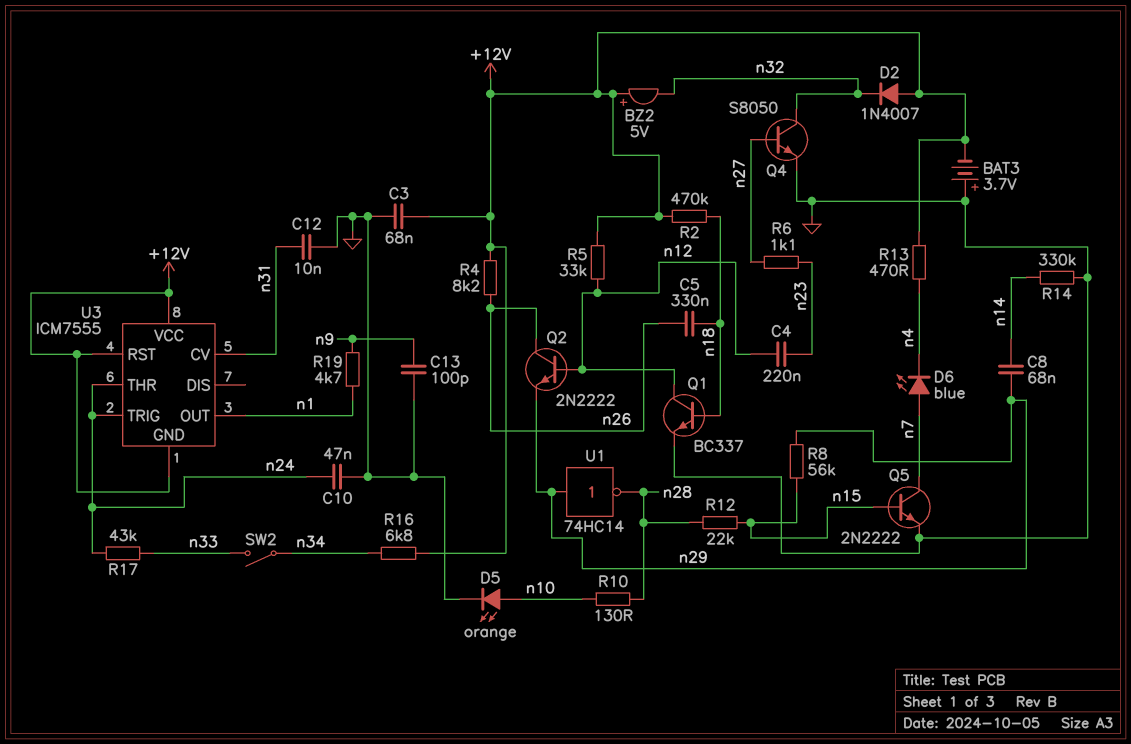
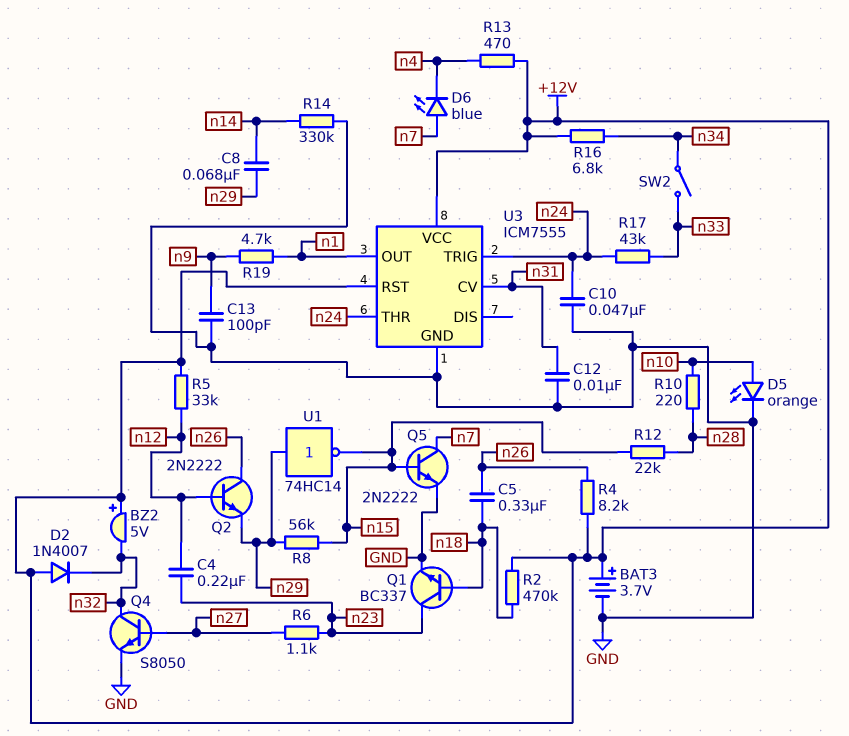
BAT3: 3.7V (plus GND, minus +12V) -> 3.7V (plus +12V, minus GND)
C3: 68nF (+12V, GND) -> none
Q1: NPN BC337 (B n18, C n12, E GND) -> NPN BC337 (B n18, C n23, E GND)
R10: 130 (n10, n28) -> 220 (n10, n28)
U1: NOT 74HC14 (in n29, out n28) -> NOT 74HC14 (in n29, out n15)
U3 pin GND: +12V -> GND

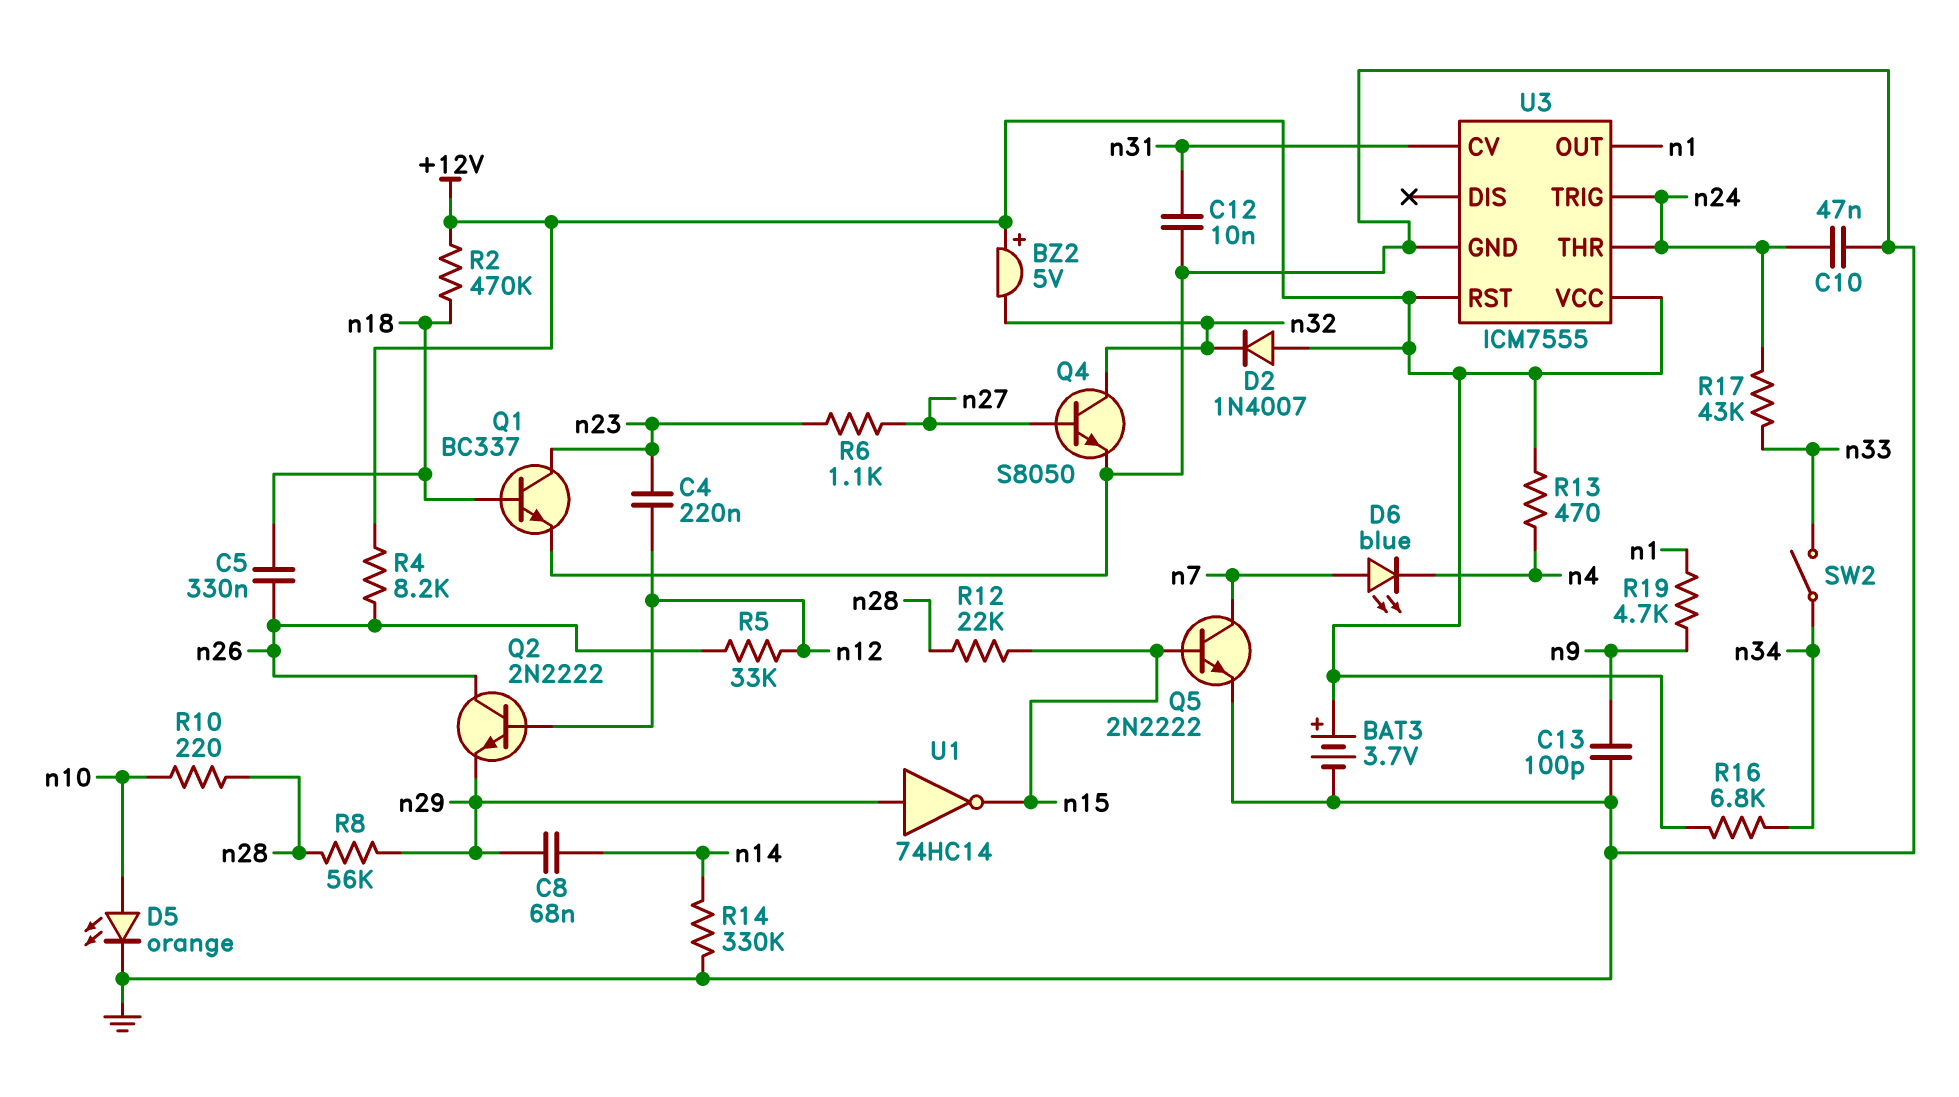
R5: 33k (+12V, n12) -> 33k (n12, n26)
R8: 56k (n15, n29) -> 56k (n28, n29)

